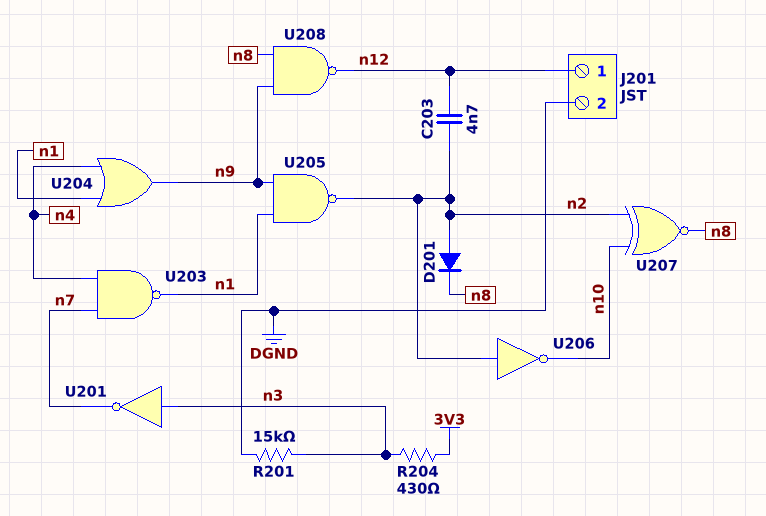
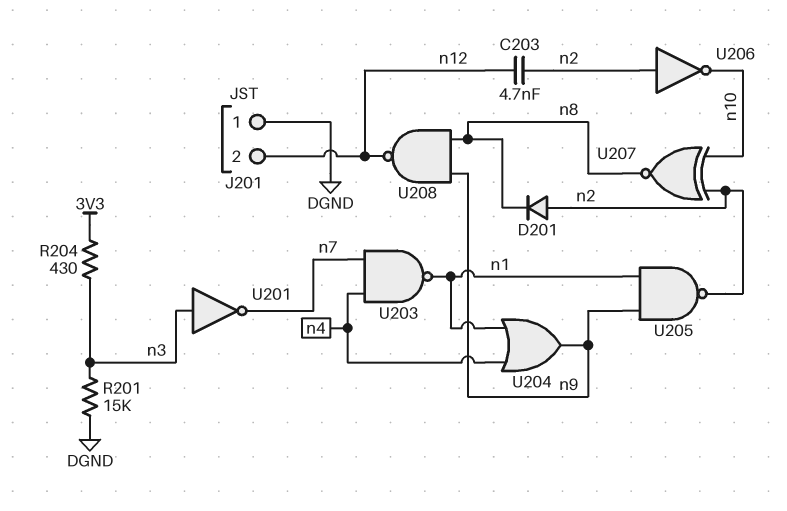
J201 pin 1: n12 -> DGND
J201 pin 2: DGND -> n12

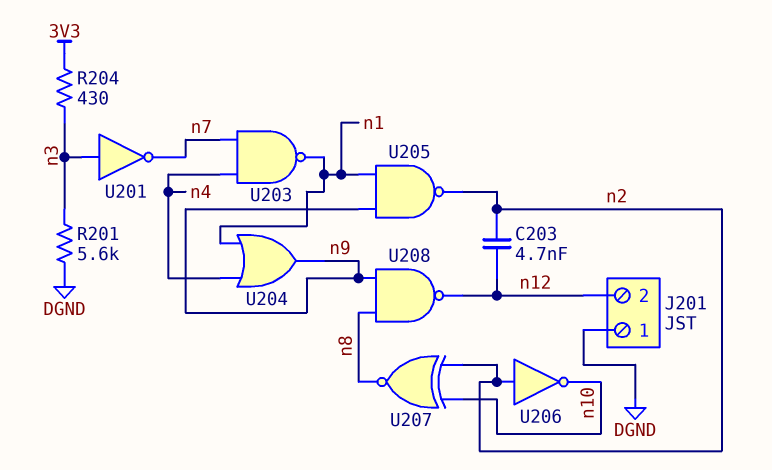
D201: diode (A n2, K n8) -> none
R201: 15k (DGND, n3) -> 5.6k (DGND, n3)

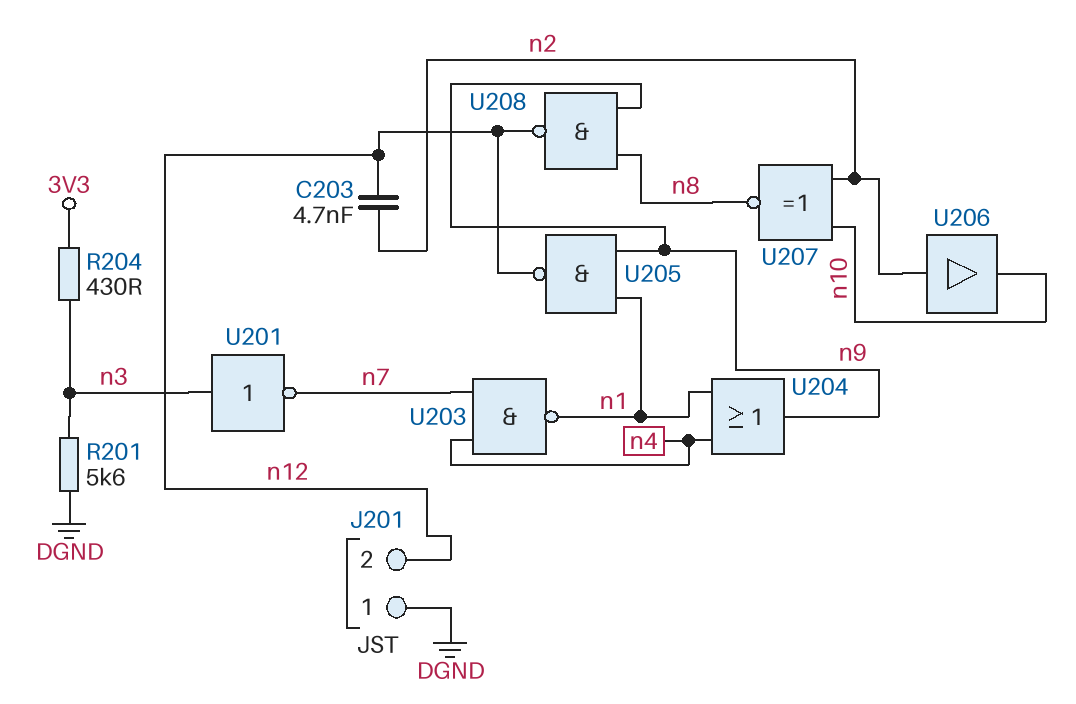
U205: NAND (in n1, in n9, out n2) -> NAND (in n1, in n9, out n12)
U206: NOT (in n2, out n10) -> buffer (in n2, out n10)

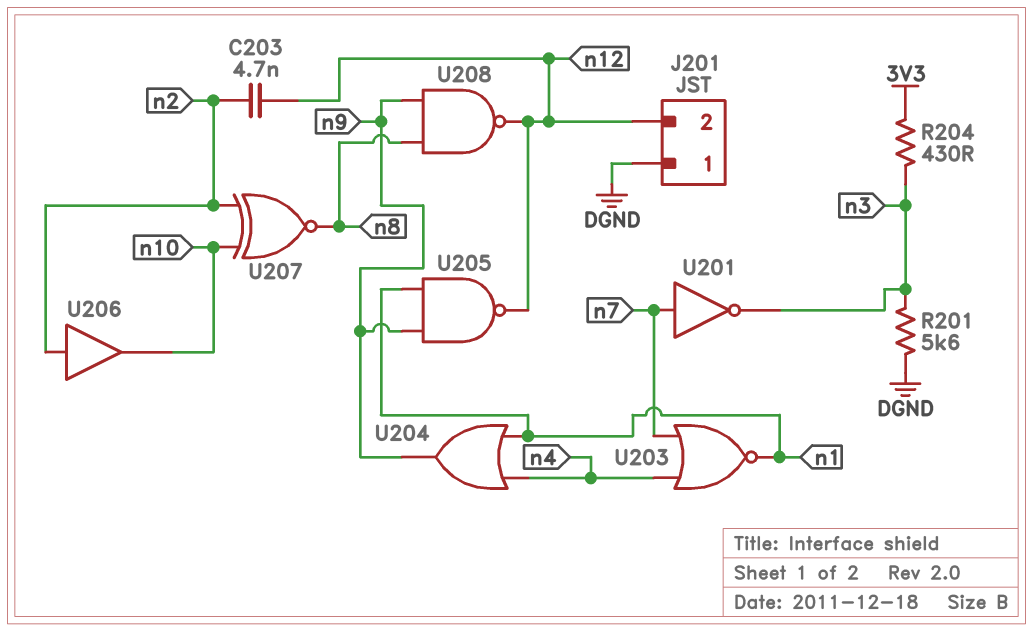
U201: NOT (in n3, out n7) -> NOT (in n7, out n3)
U203: NAND (in n4, in n7, out n1) -> NOR (in n4, in n7, out n1)

